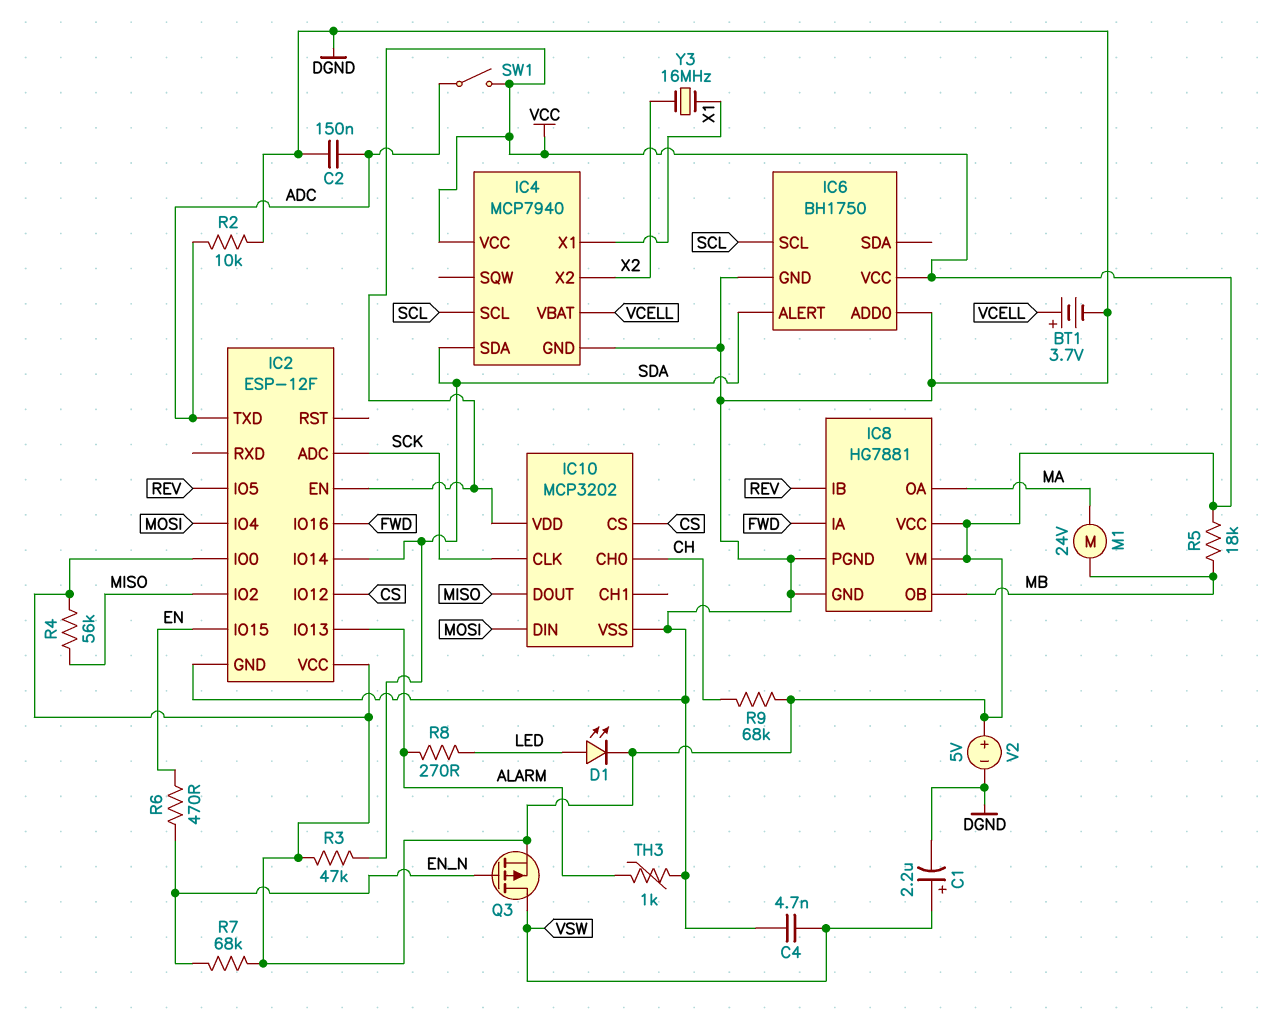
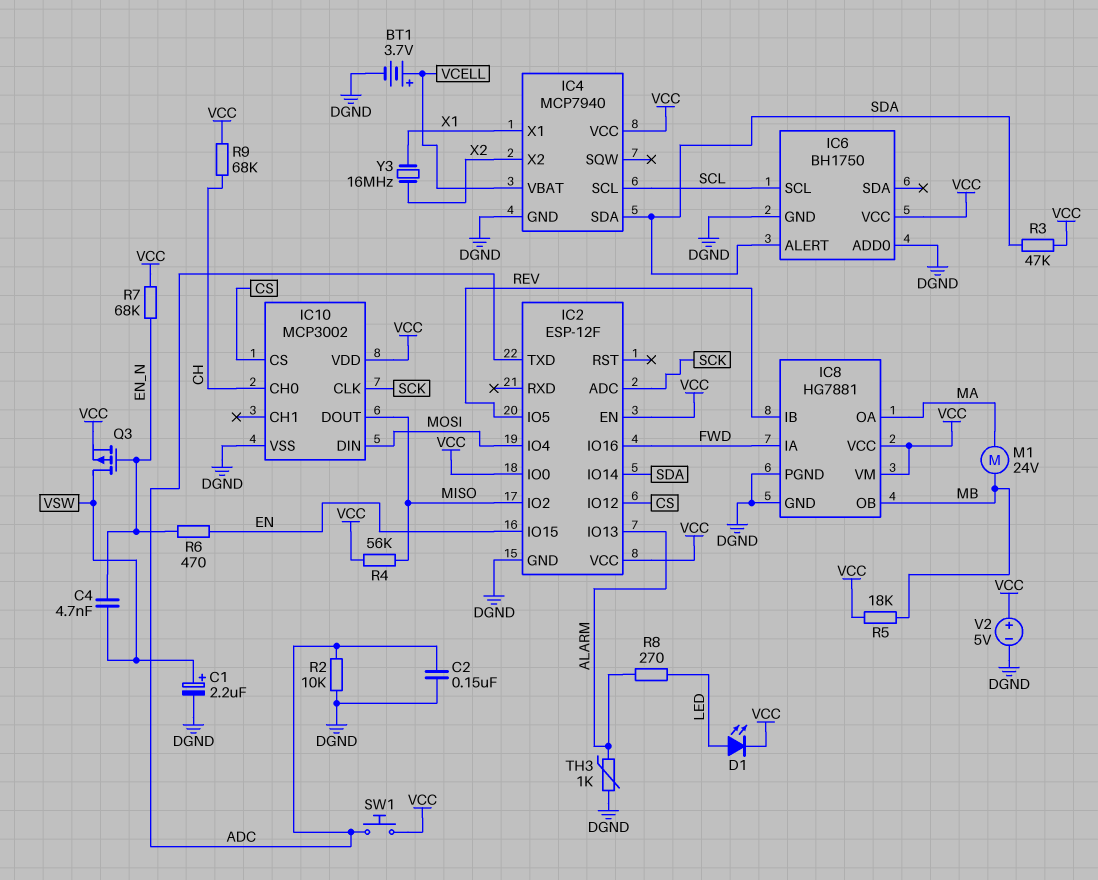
C4: 4.7nF (DGND, VSW) -> 4.7nF (EN_N, VSW)
IC10: MCP3202 -> MCP3002
SW1: switch (ADC, VCC) -> button (ADC, VCC)

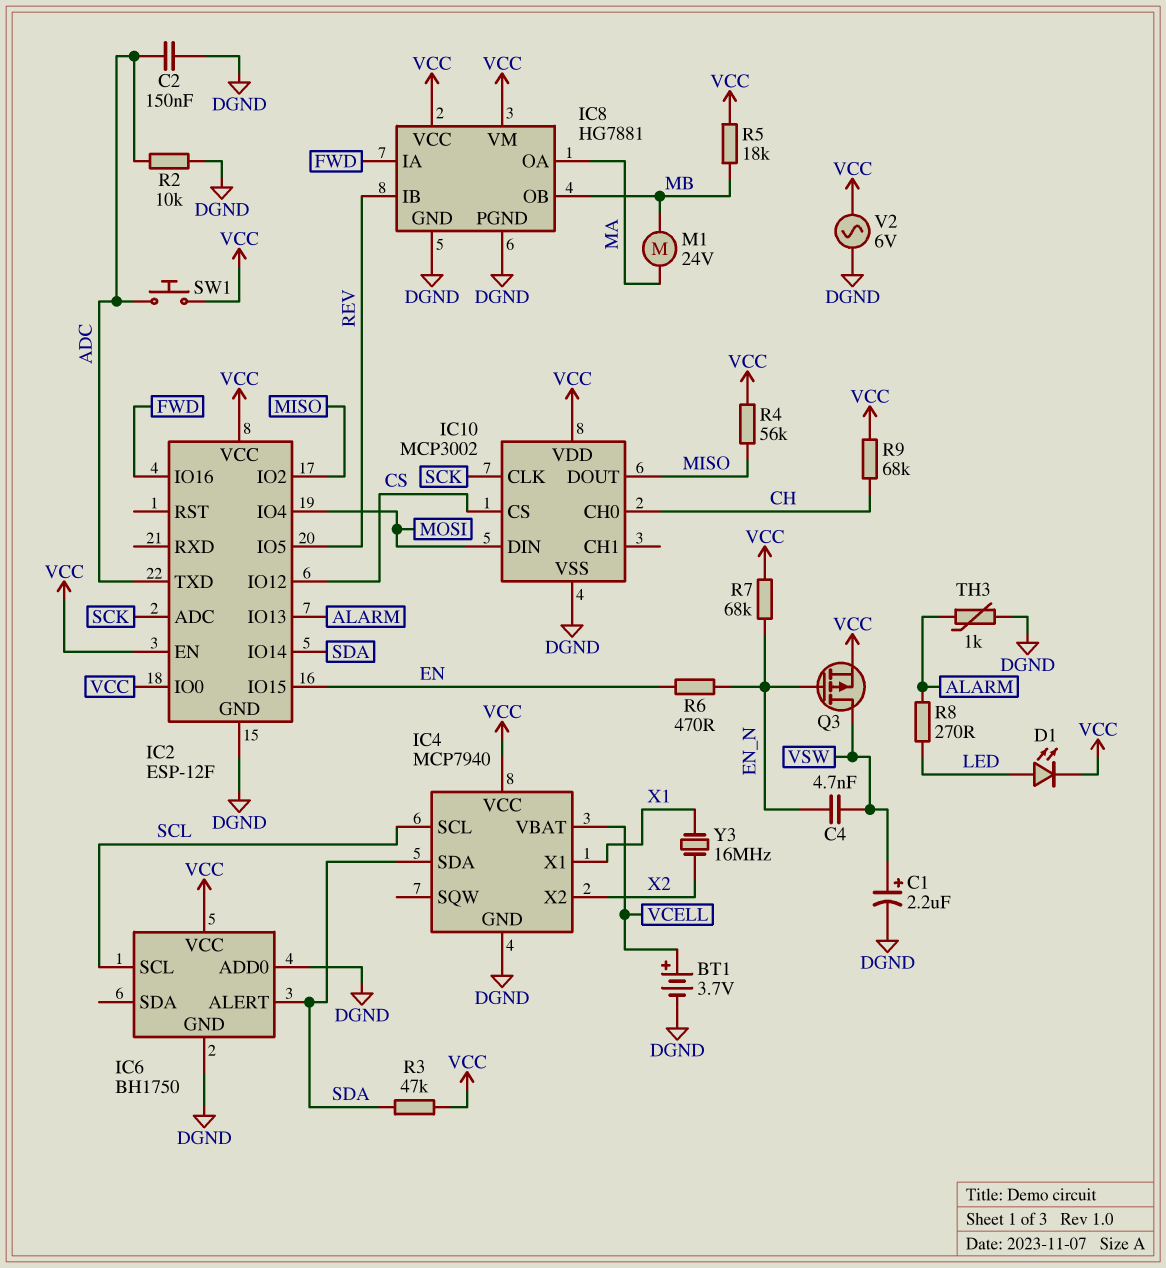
V2: 5V (plus VCC, minus DGND) -> AC 6V (DGND, VCC)

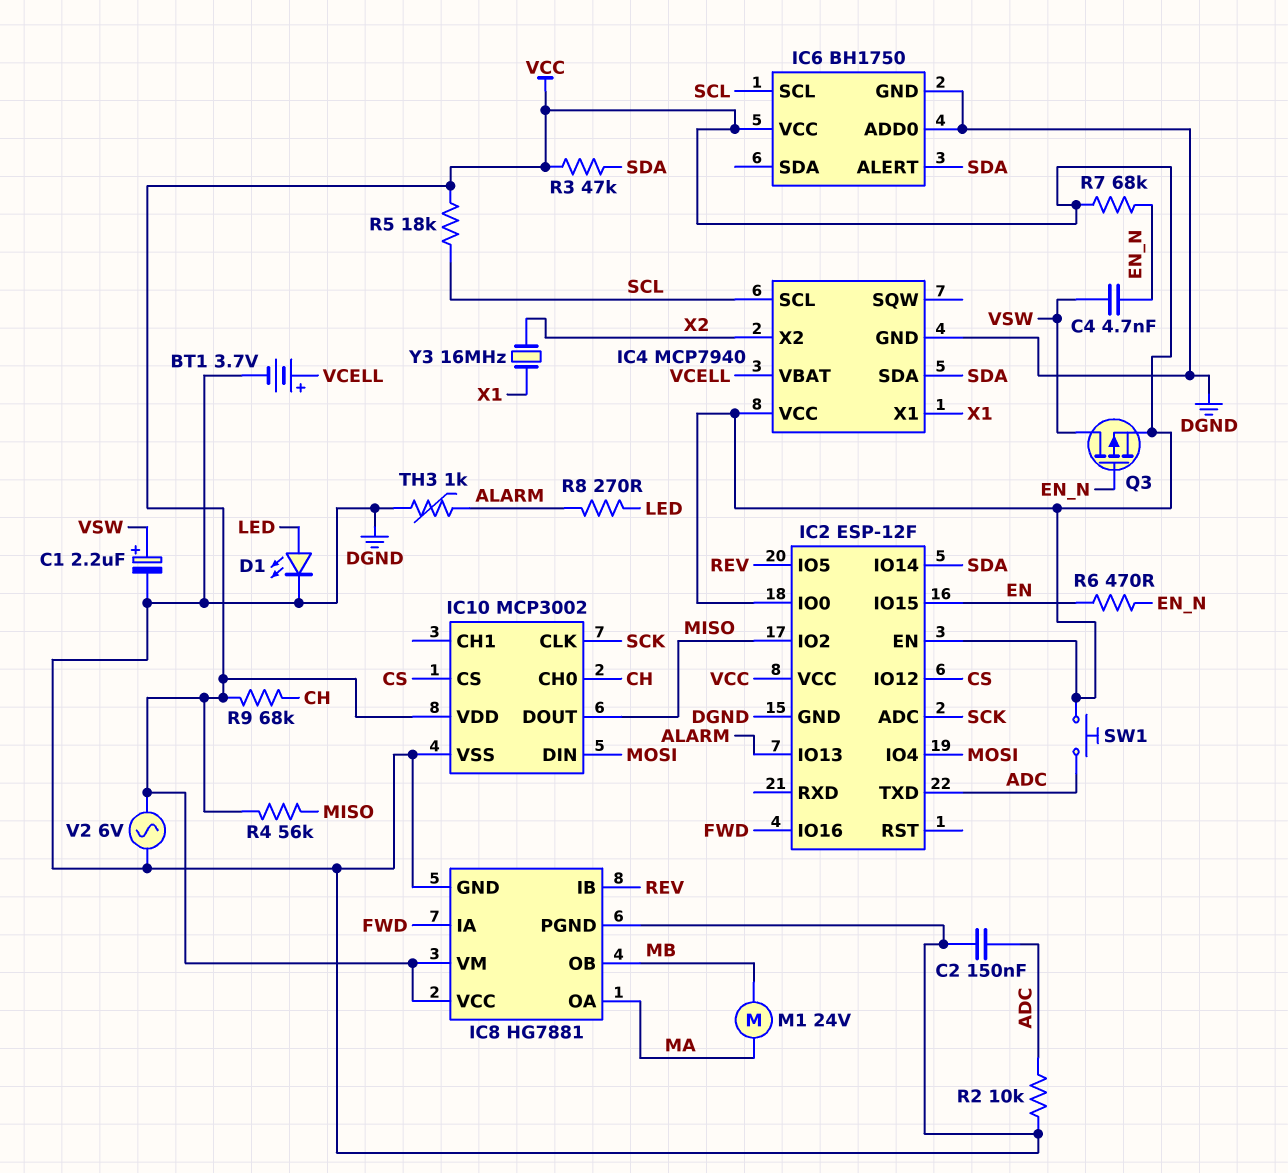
D1: LED (A LED, K VCC) -> LED (A LED, K DGND)
R5: 18k (MB, VCC) -> 18k (SCL, VCC)

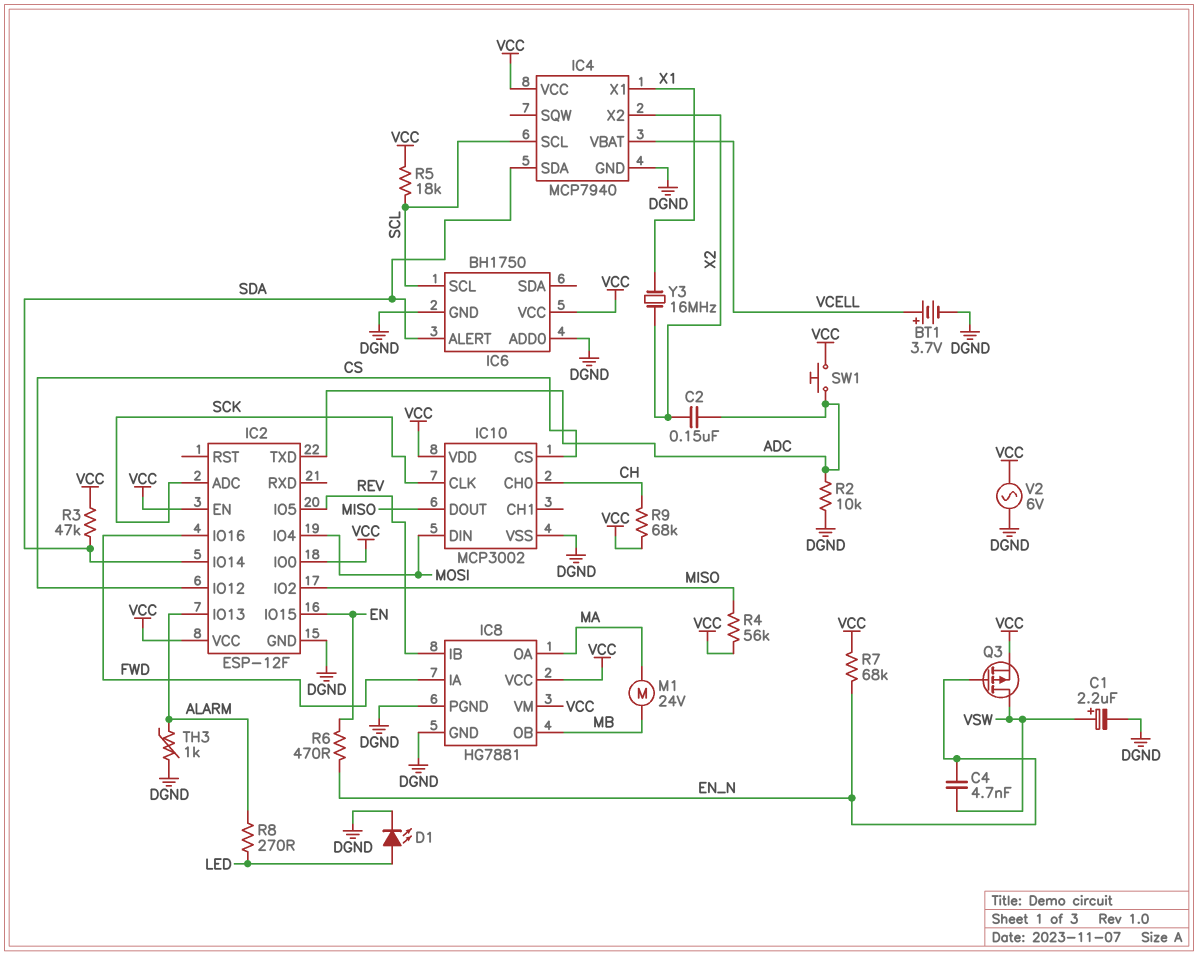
C2: 150nF (ADC, DGND) -> 150nF (ADC, X2)

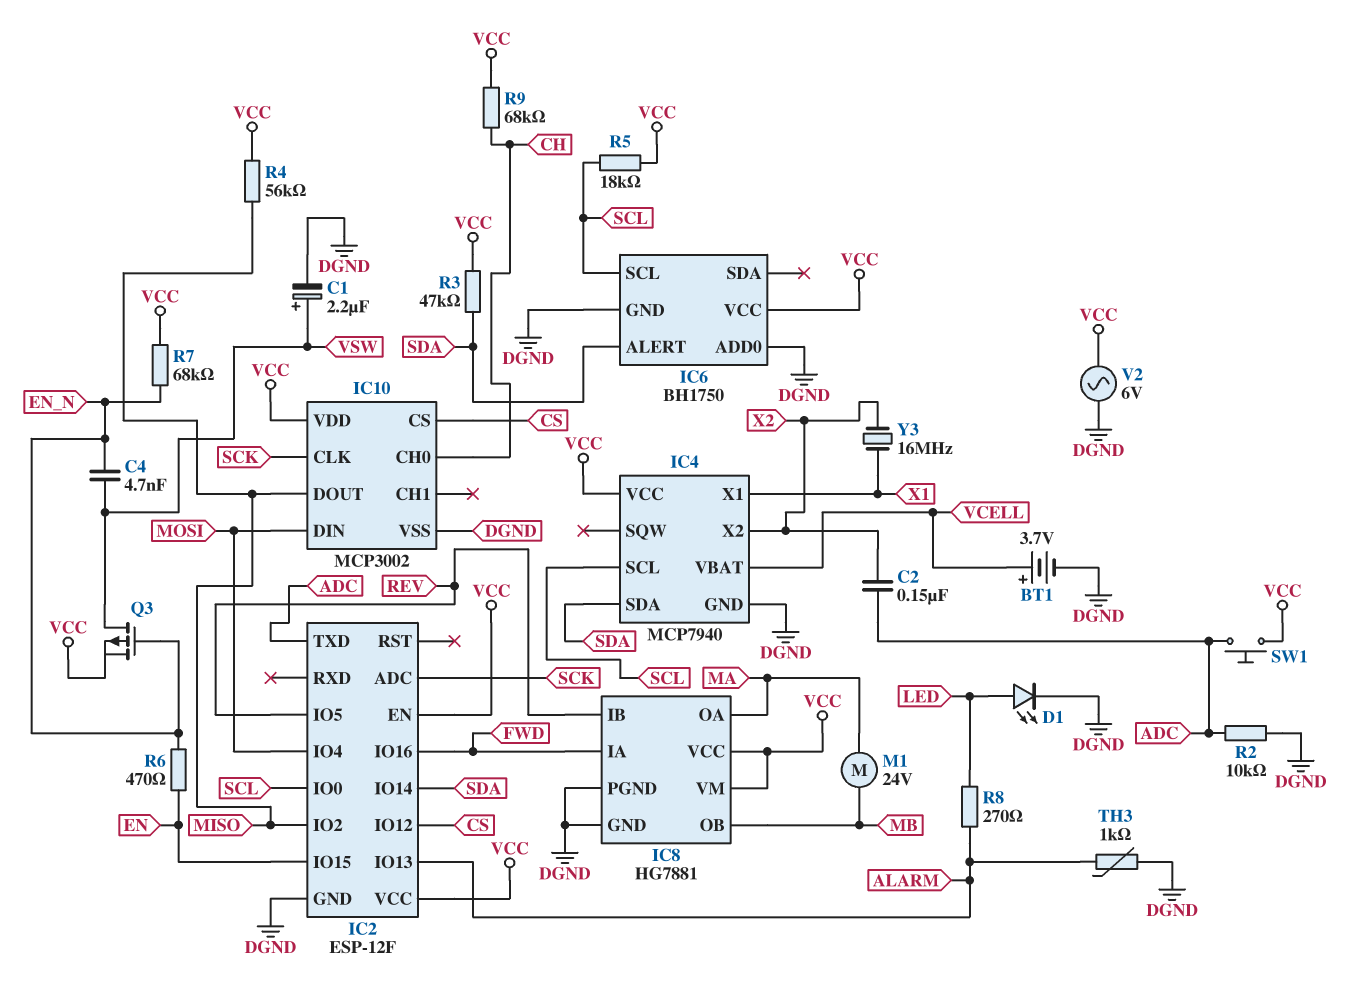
IC2 pin IO0: VCC -> SCL

